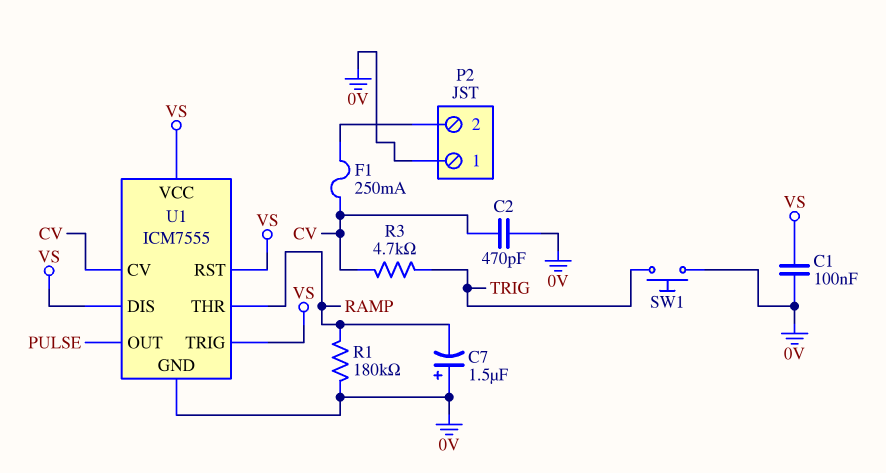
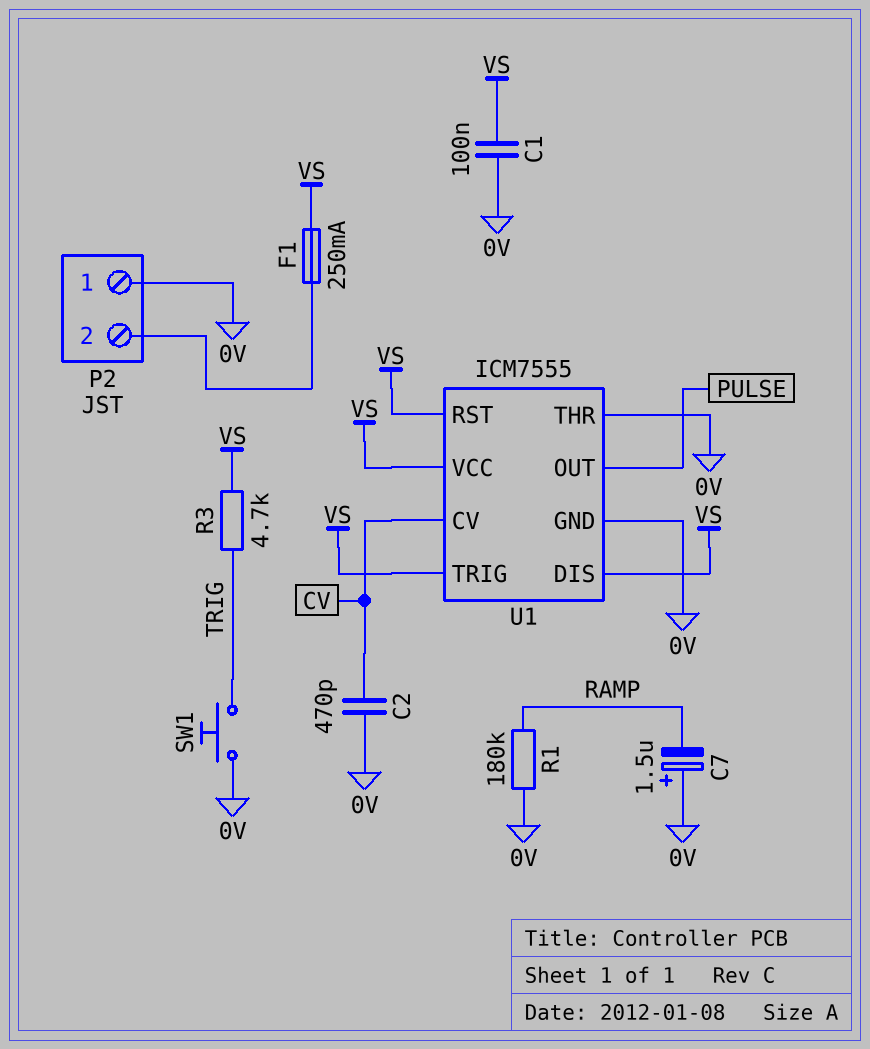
F1: 250mA (CV, P2/2) -> 250mA (P2/2, VS)
R3: 4.7k (CV, TRIG) -> 4.7k (TRIG, VS)
U1 pin THR: RAMP -> 0V

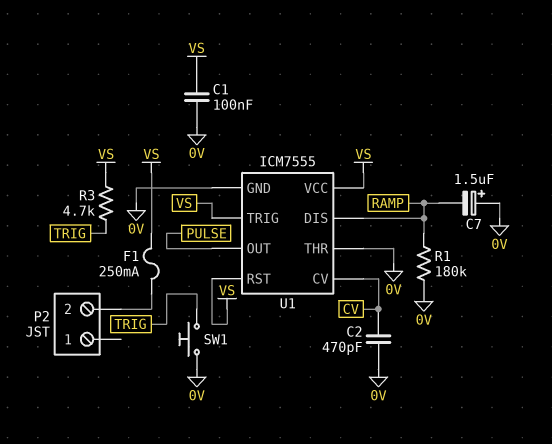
P2 pin 1: 0V -> none
U1 pin DIS: VS -> RAMP

